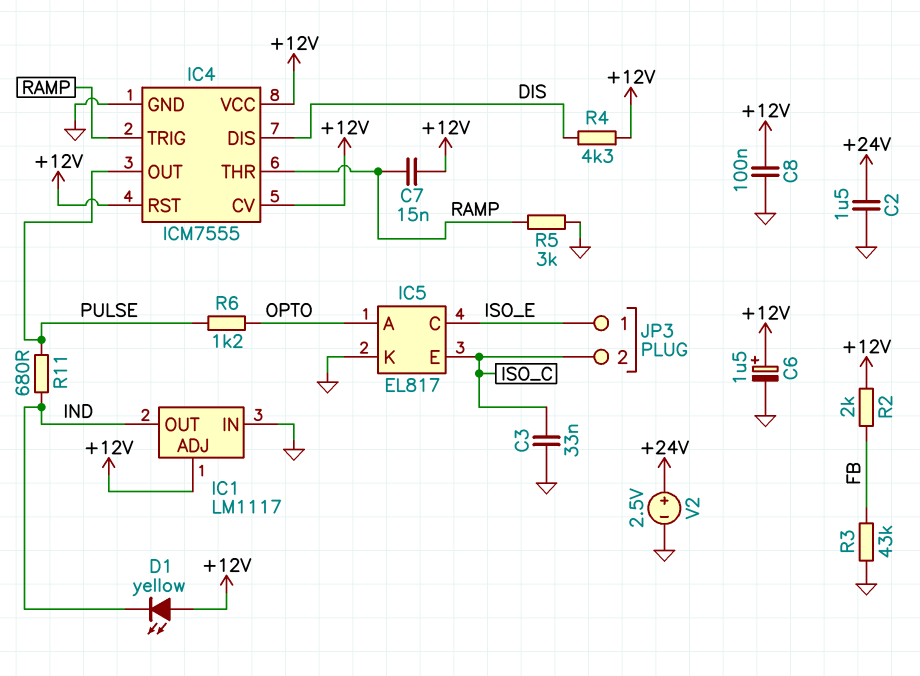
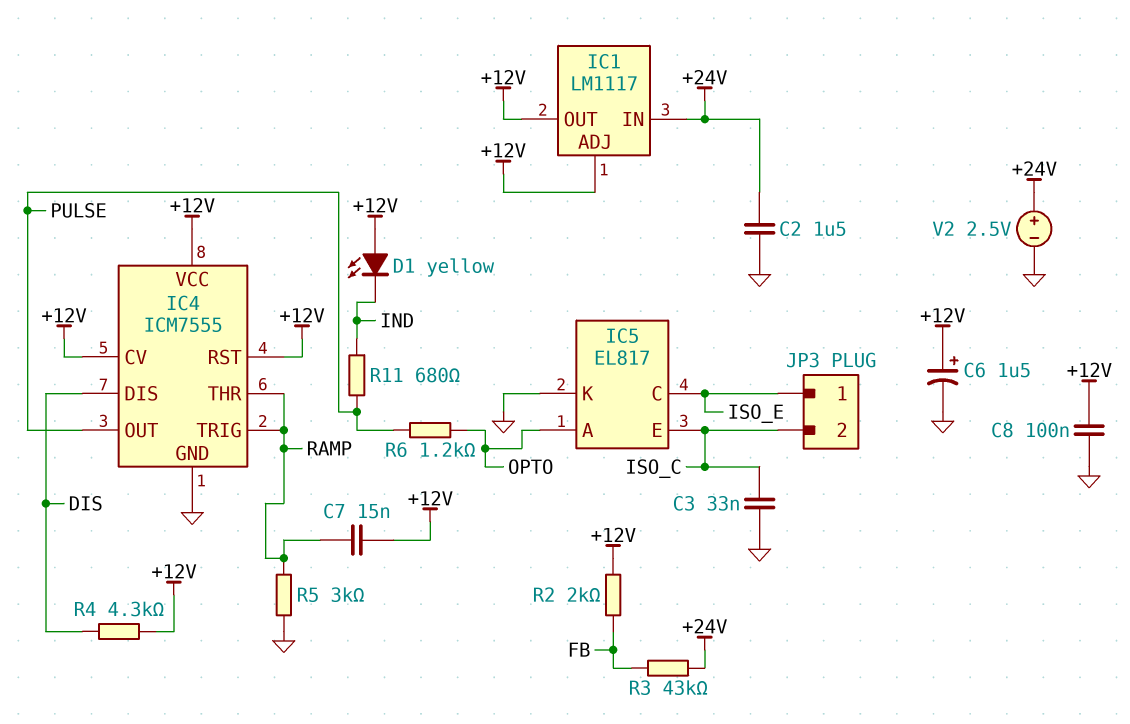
IC1 pin IN: GND -> +24V
IC1 pin OUT: IND -> +12V
R3: 43k (FB, GND) -> 43k (+24V, FB)

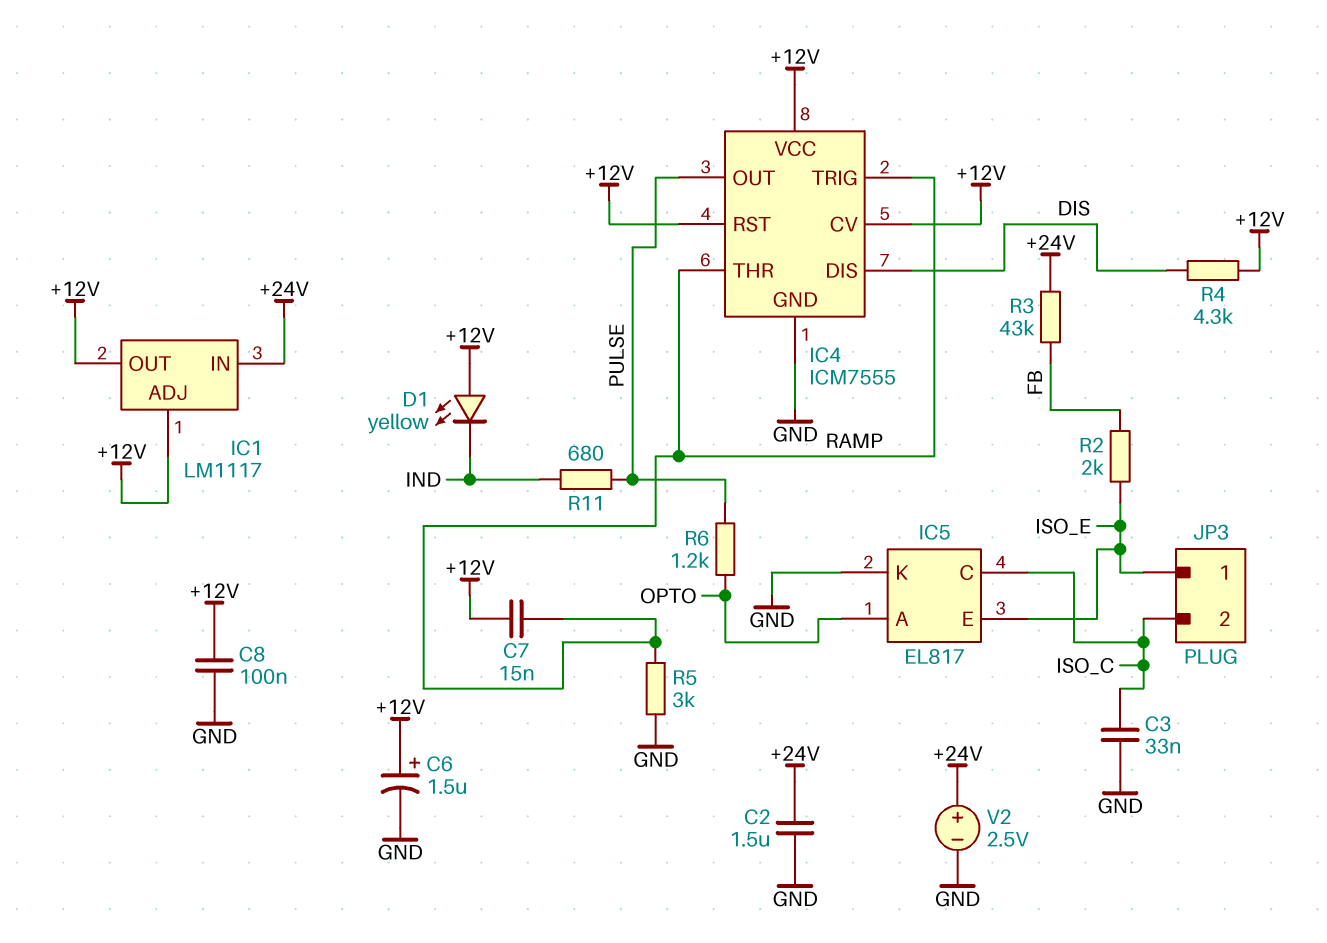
IC5 pin C: ISO_E -> ISO_C
IC5 pin E: ISO_C -> ISO_E
R2: 2k (+12V, FB) -> 2k (FB, ISO_E)

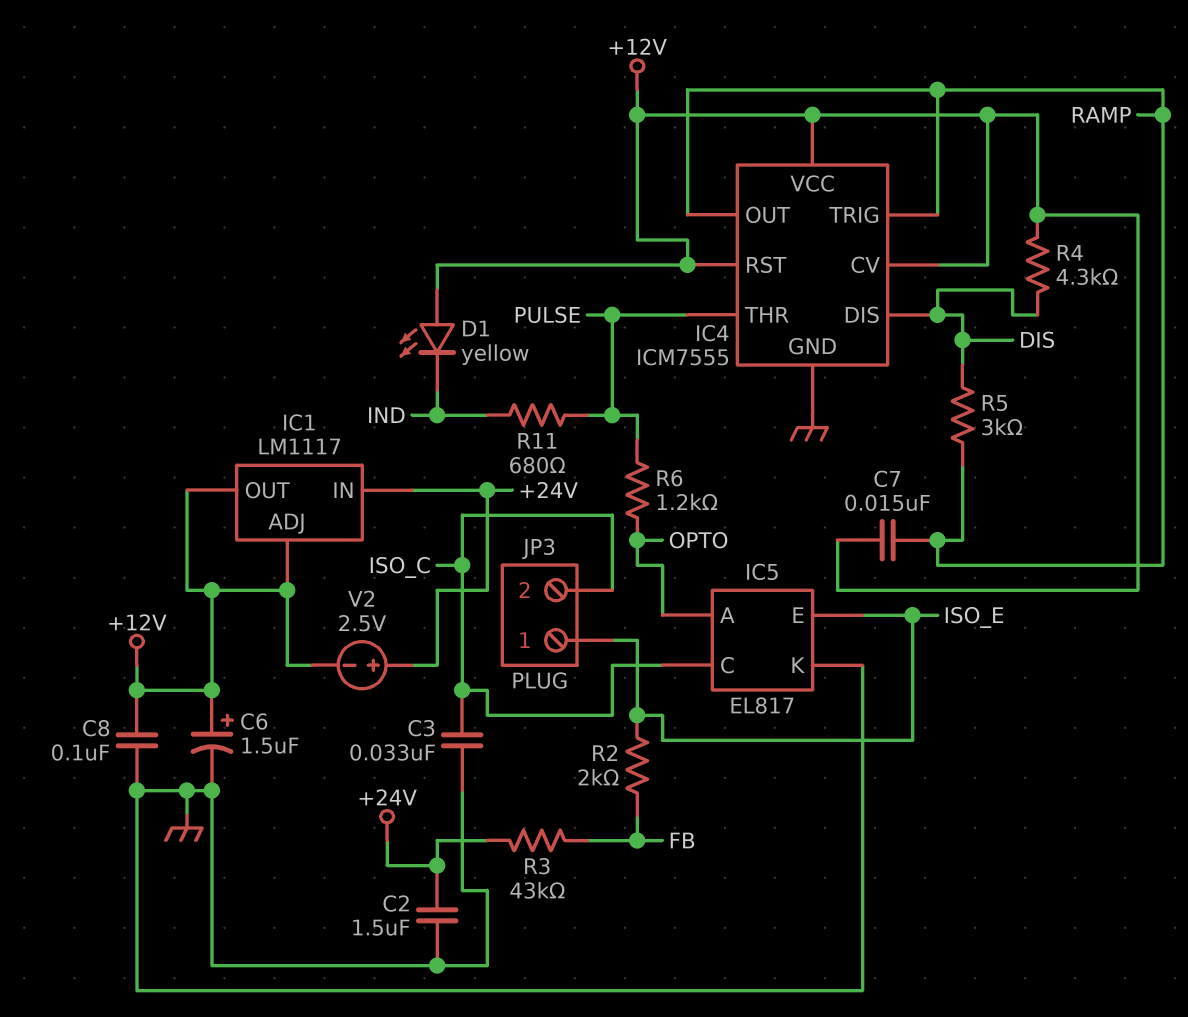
IC4 pin OUT: PULSE -> RAMP
IC4 pin THR: RAMP -> PULSE
R5: 3k (GND, RAMP) -> 3k (DIS, RAMP)
V2: 2.5V (plus +24V, minus GND) -> 2.5V (plus +24V, minus +12V)

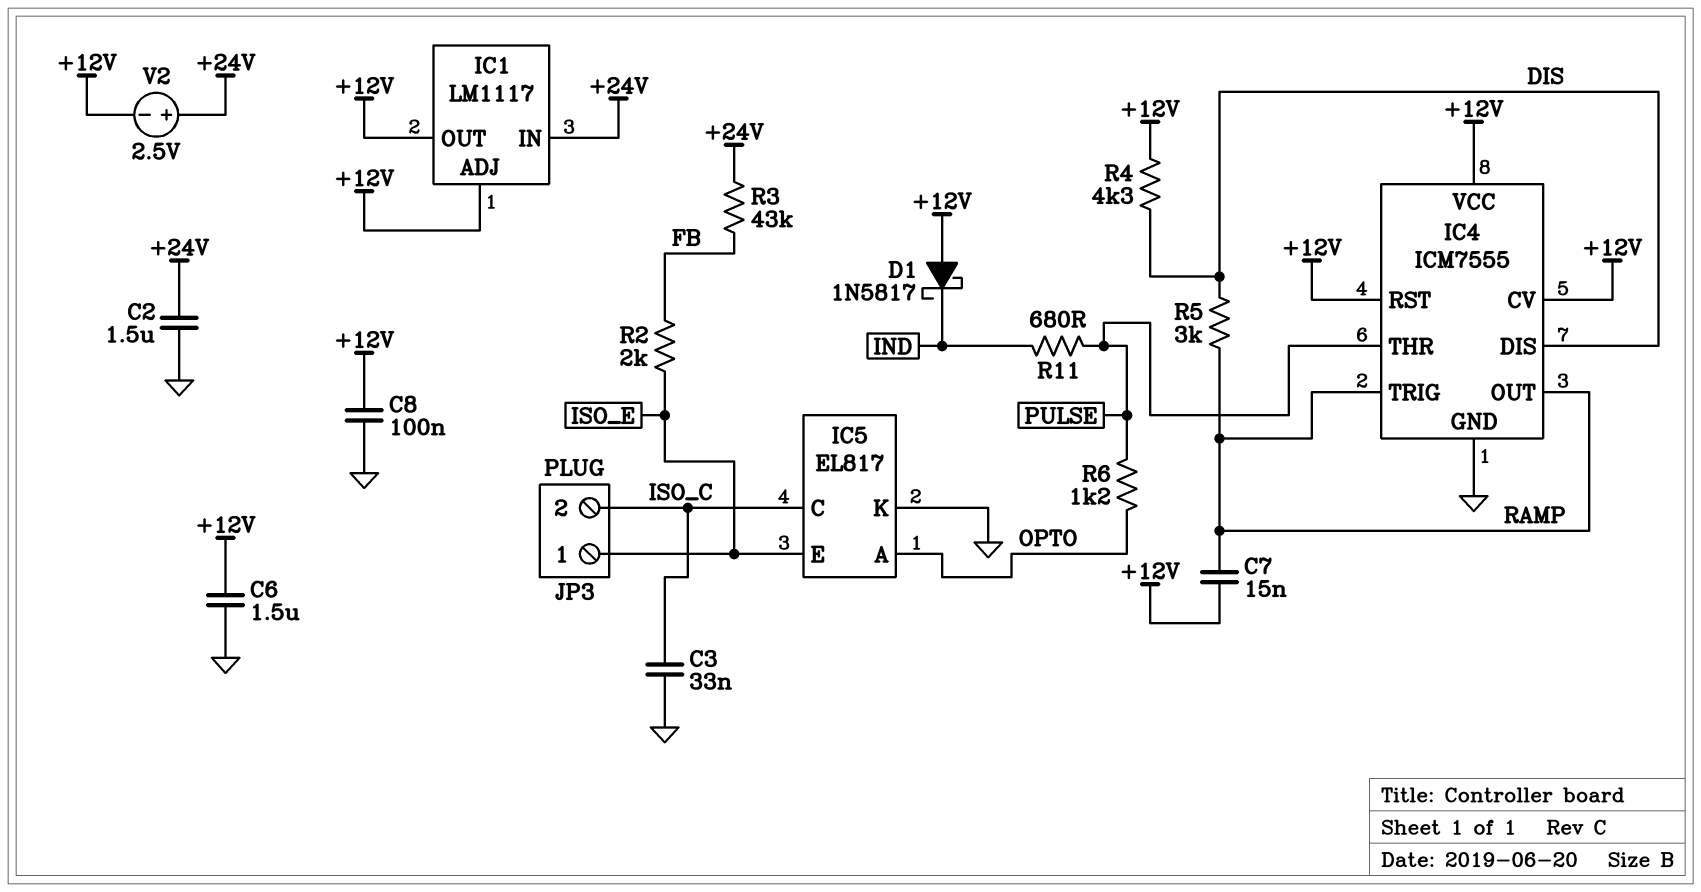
C6: 1.5uF (plus +12V, minus GND) -> 1.5uF (+12V, GND)
D1: LED yellow (A +12V, K IND) -> schottky 1N5817 (A +12V, K IND)

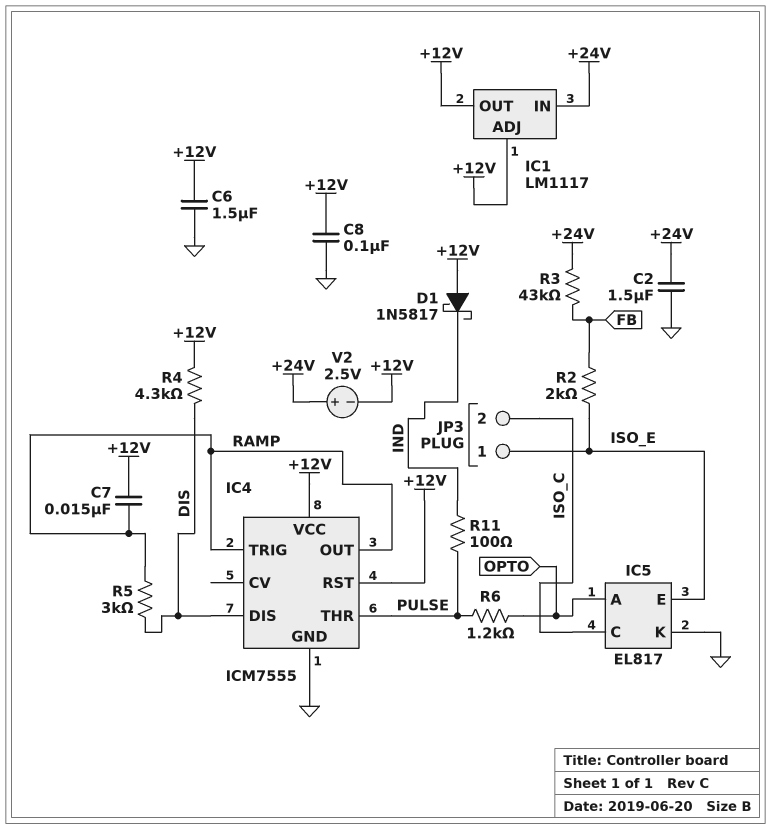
C3: 33nF (GND, ISO_C) -> none
IC4 pin CV: +12V -> none
R11: 680 (IND, PULSE) -> 100 (IND, PULSE)

